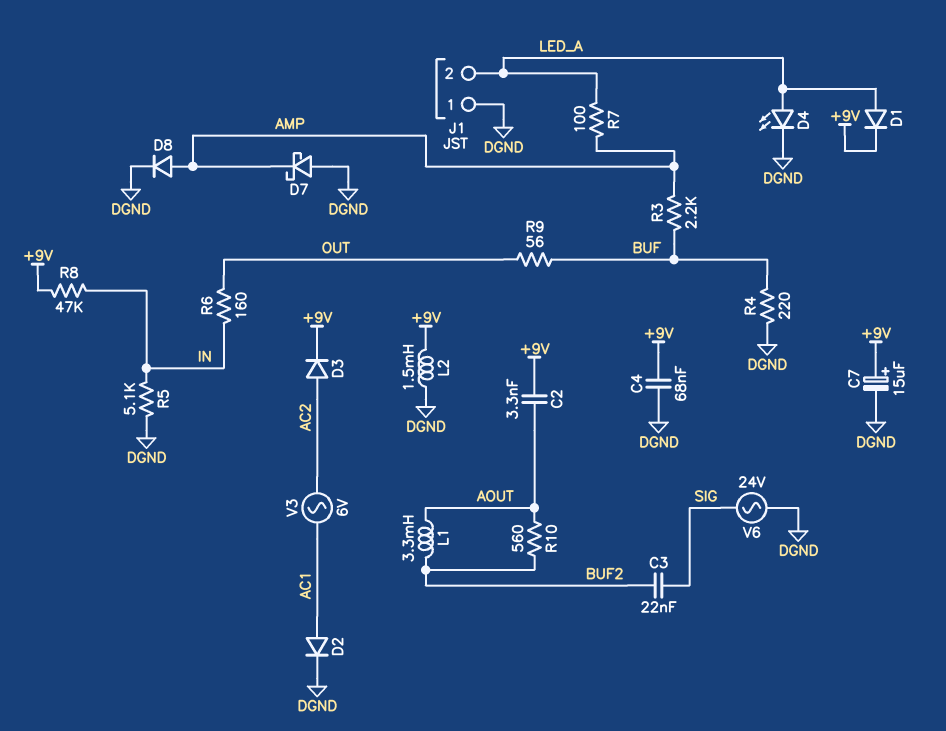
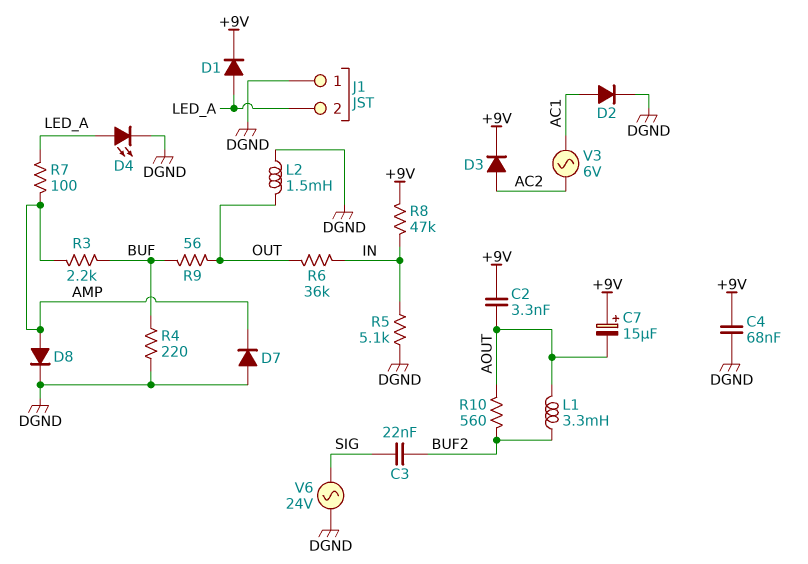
C7: 15uF (plus +9V, minus DGND) -> 15uF (plus +9V, minus AOUT)
D7: schottky (A DGND, K AMP) -> diode (A DGND, K AMP)
L2: 1.5mH (+9V, DGND) -> 1.5mH (DGND, OUT)
R6: 160 (IN, OUT) -> 36k (IN, OUT)

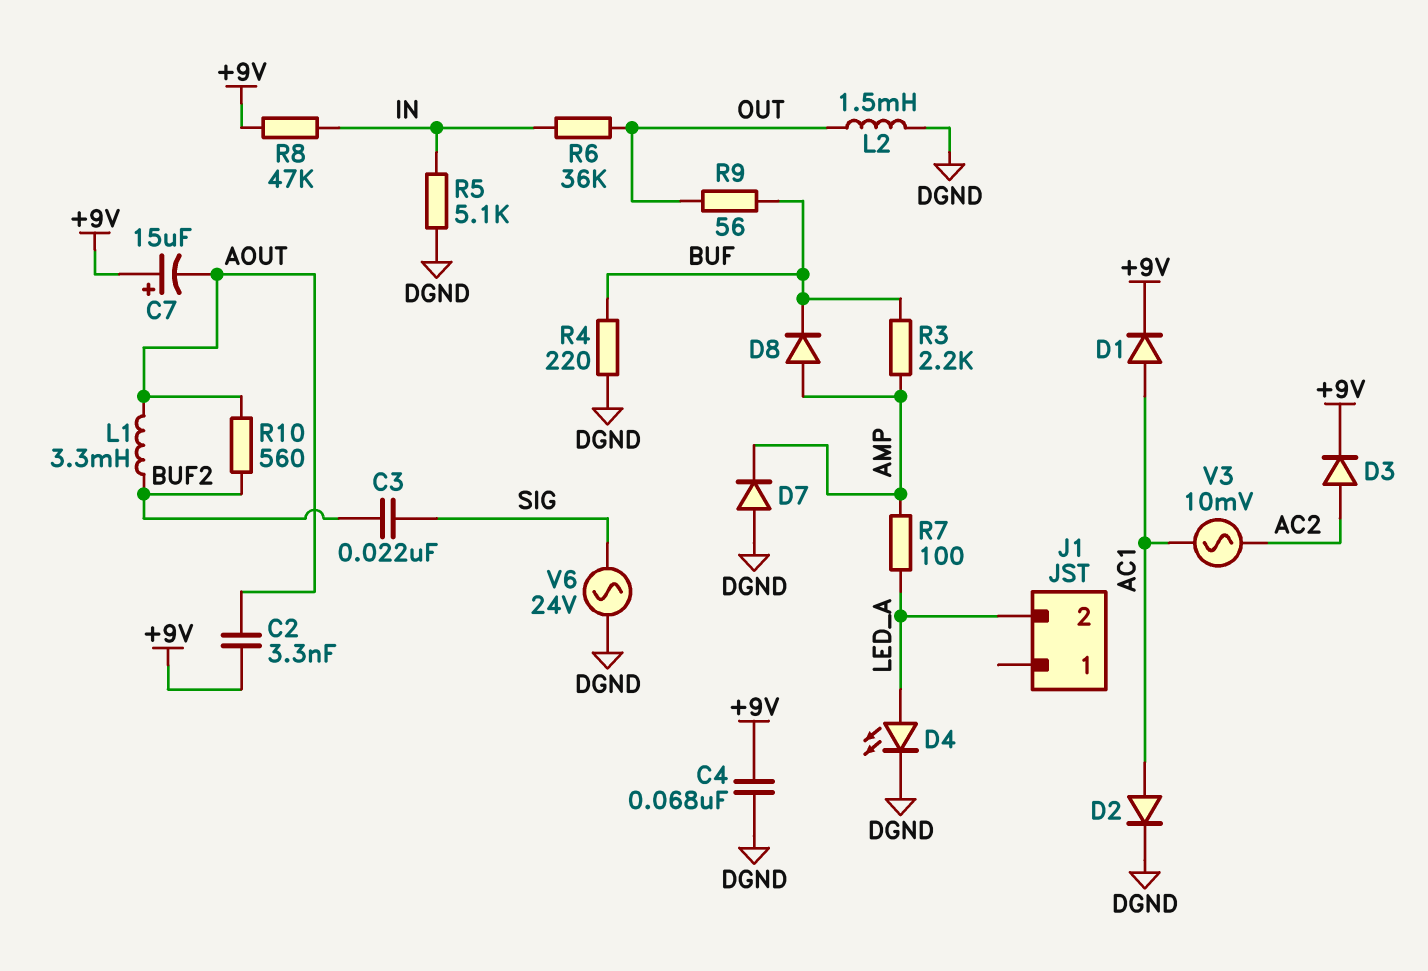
D1: diode (A LED_A, K +9V) -> diode (A AC1, K +9V)
D8: diode (A AMP, K DGND) -> diode (A AMP, K BUF)
J1 pin 1: DGND -> none
V3: AC 6V (AC1, AC2) -> AC 10mV (AC1, AC2)

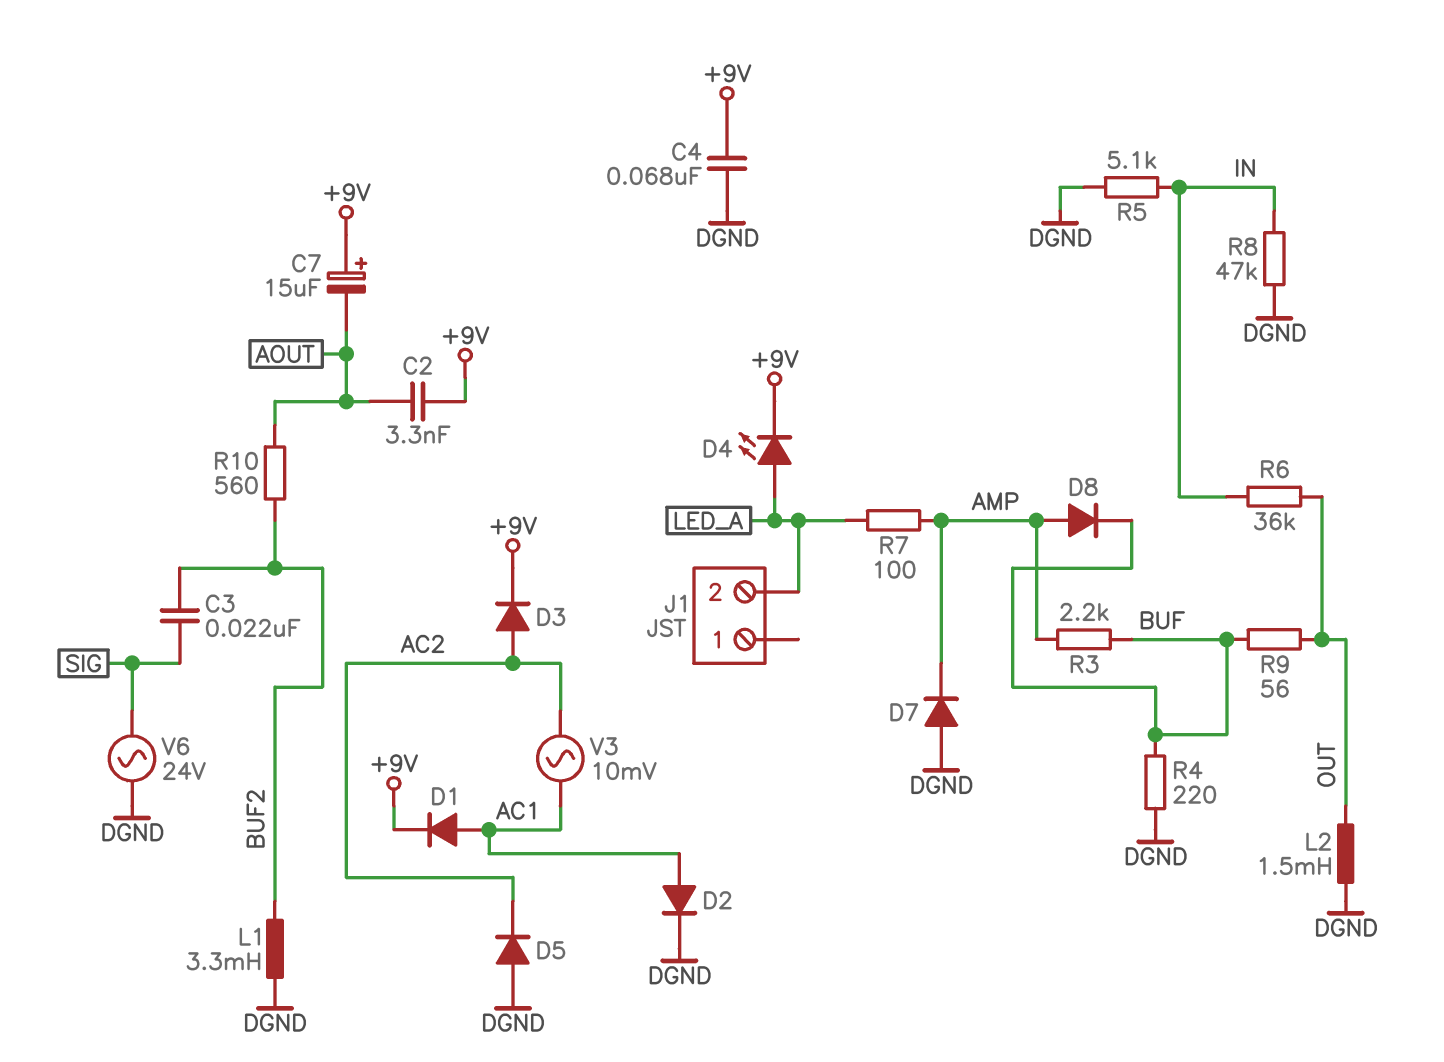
D4: LED (A LED_A, K DGND) -> LED (A LED_A, K +9V)
D5: none -> diode (A DGND, K AC2)
L1: 3.3mH (AOUT, BUF2) -> 3.3mH (BUF2, DGND)
R8: 47k (+9V, IN) -> 47k (DGND, IN)

